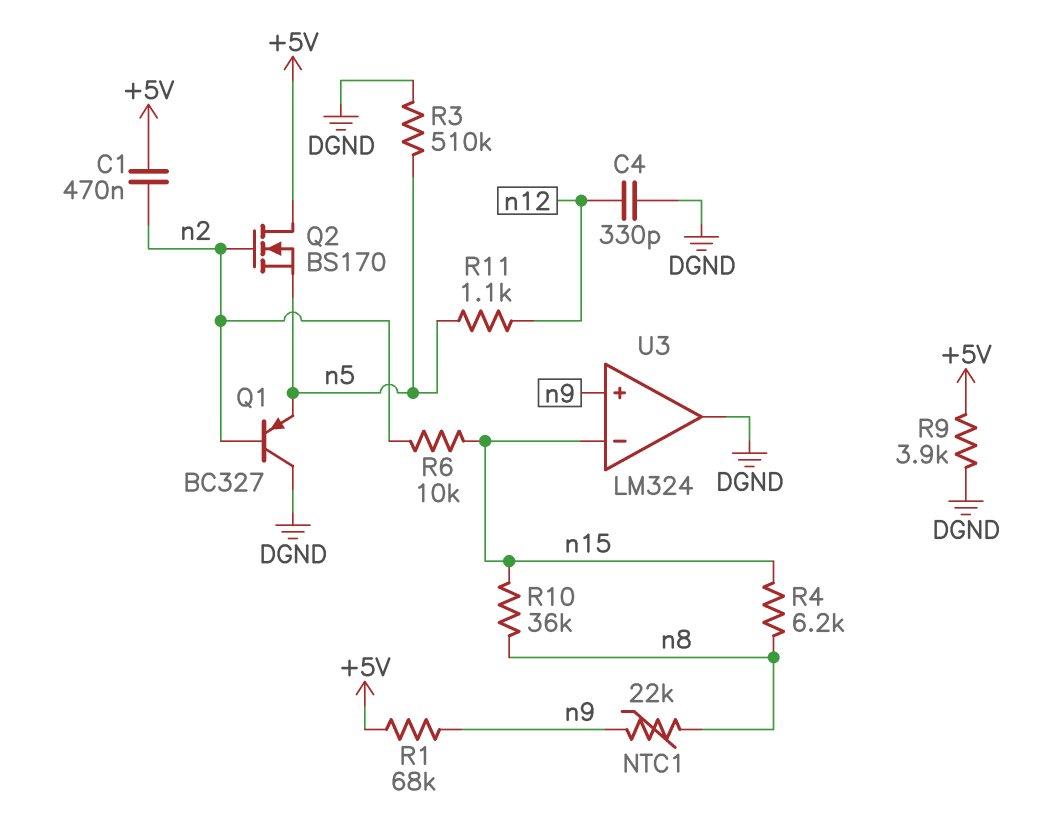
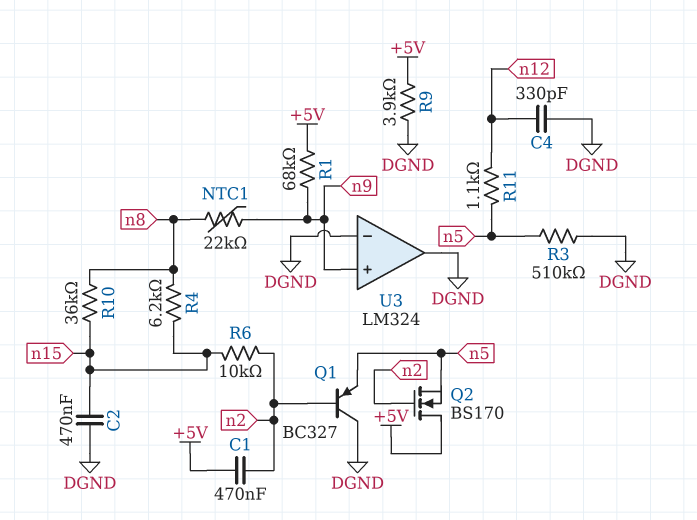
C2: none -> 470nF (DGND, n15)
U3 pin in-: n15 -> DGND

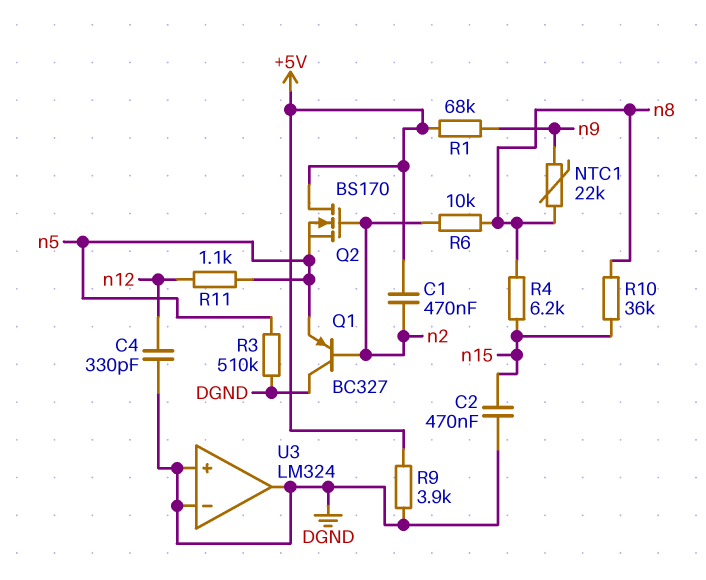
R6: 10k (n2, n15) -> 10k (n2, n8)
U3 pin in+: n9 -> DGND

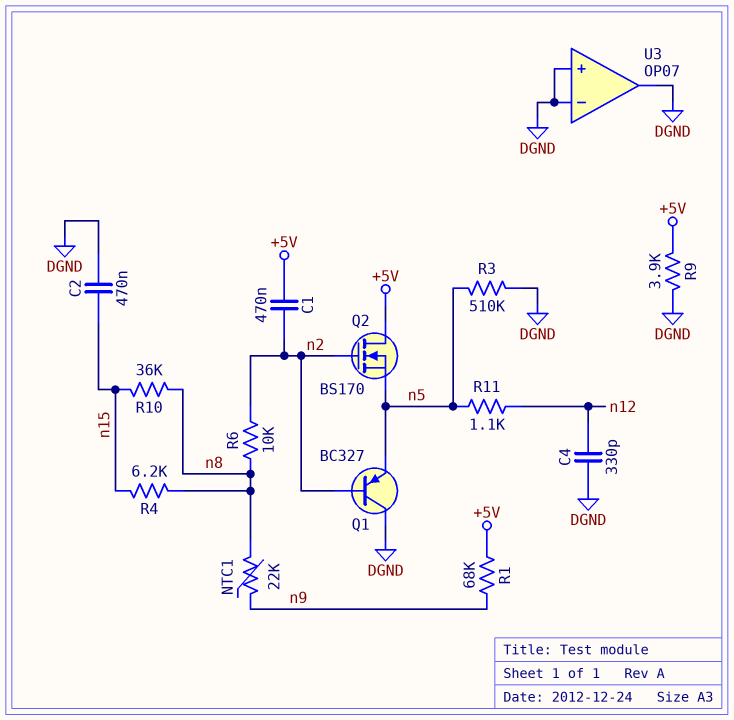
U3: LM324 -> OP07

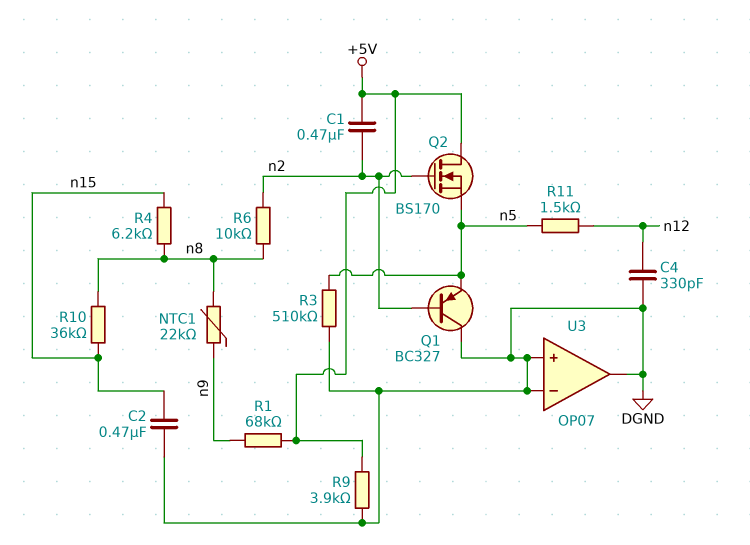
R11: 1.1k (n5, n12) -> 1.5k (n5, n12)

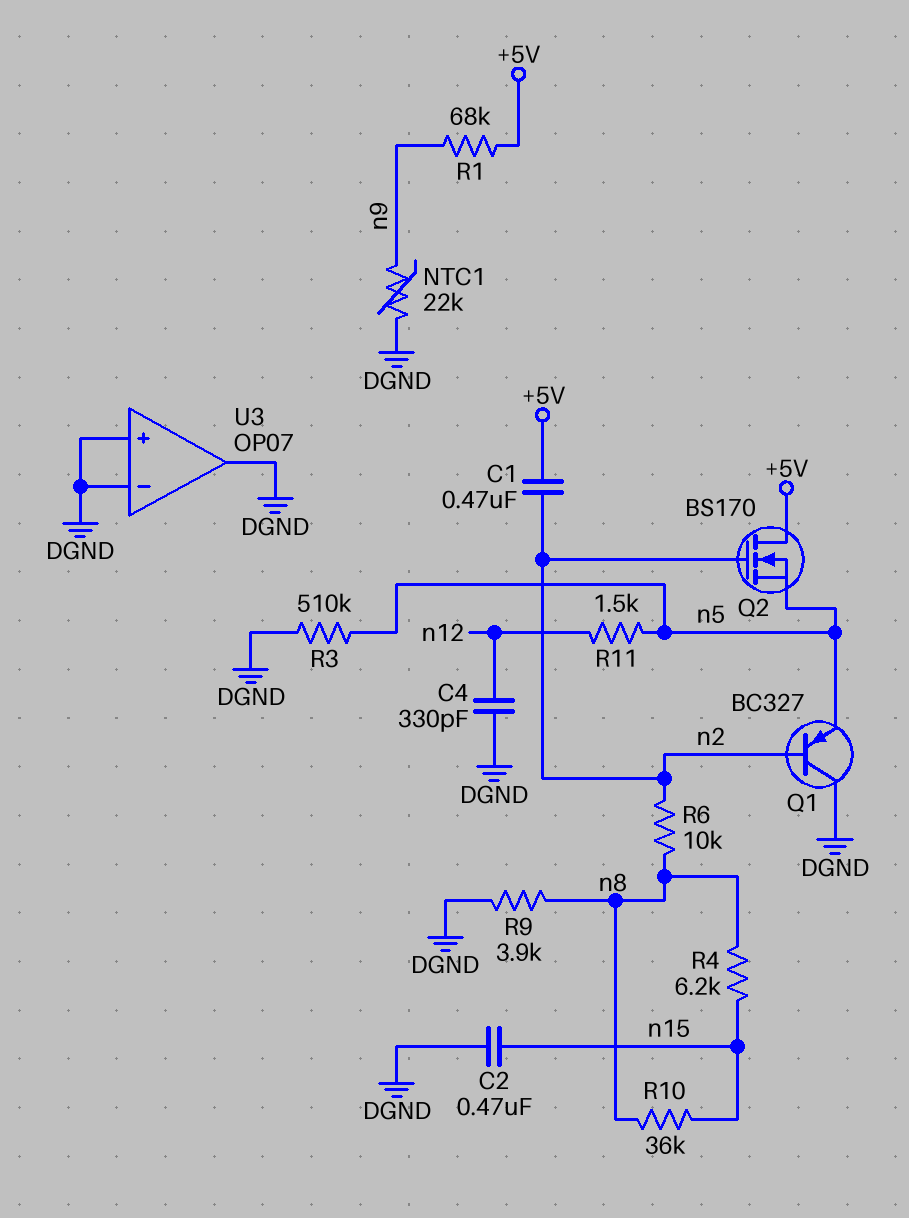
NTC1: 22k (n8, n9) -> 22k (DGND, n9)
R9: 3.9k (+5V, DGND) -> 3.9k (DGND, n8)

